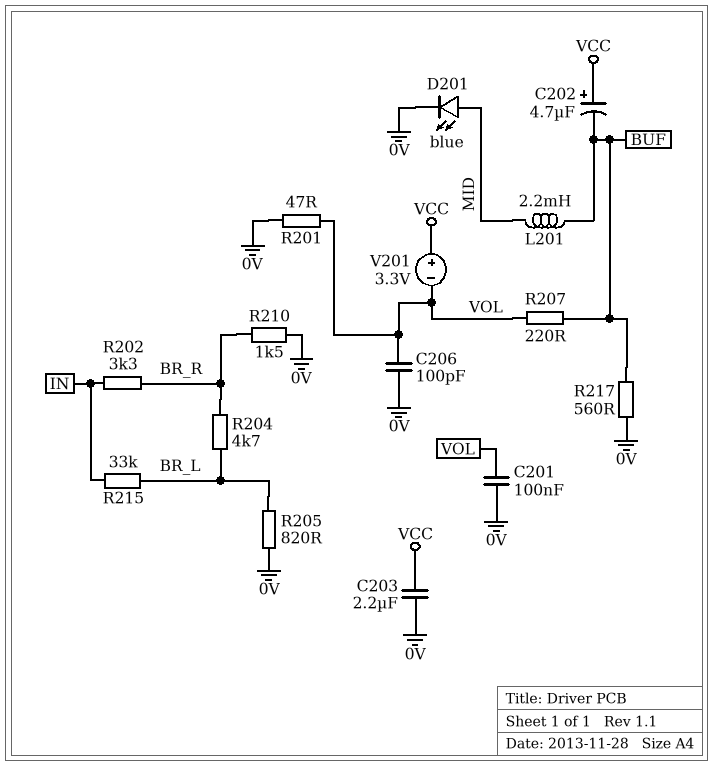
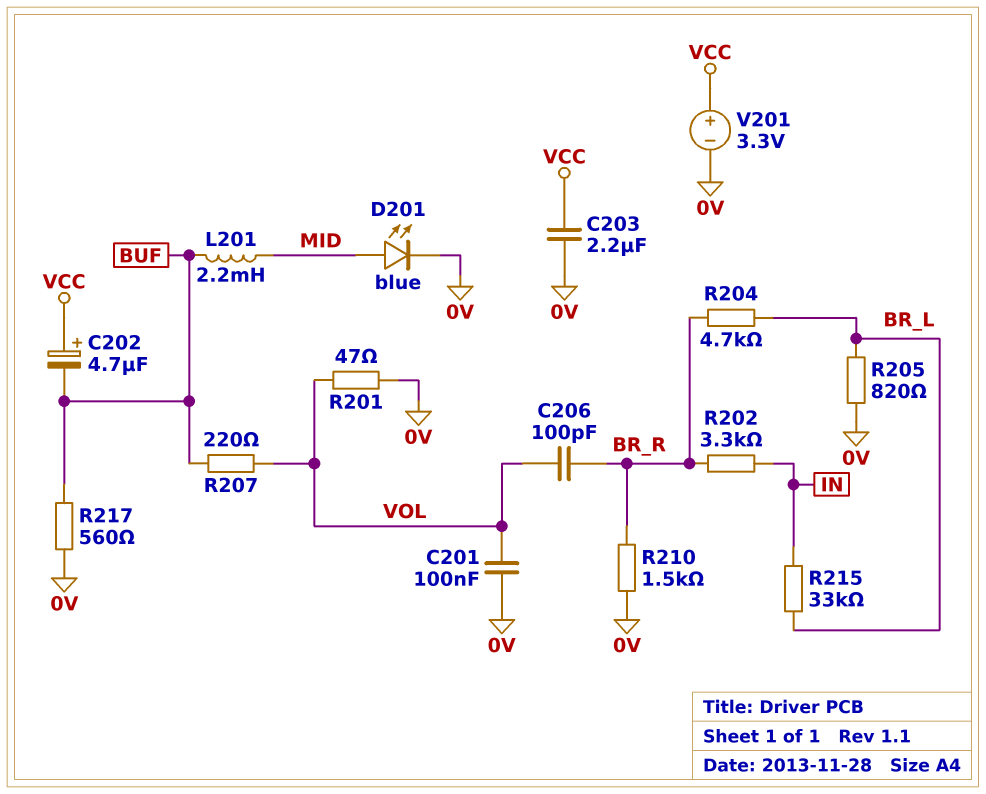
C206: 100pF (0V, VOL) -> 100pF (BR_R, VOL)
V201: 3.3V (plus VCC, minus VOL) -> 3.3V (plus VCC, minus 0V)

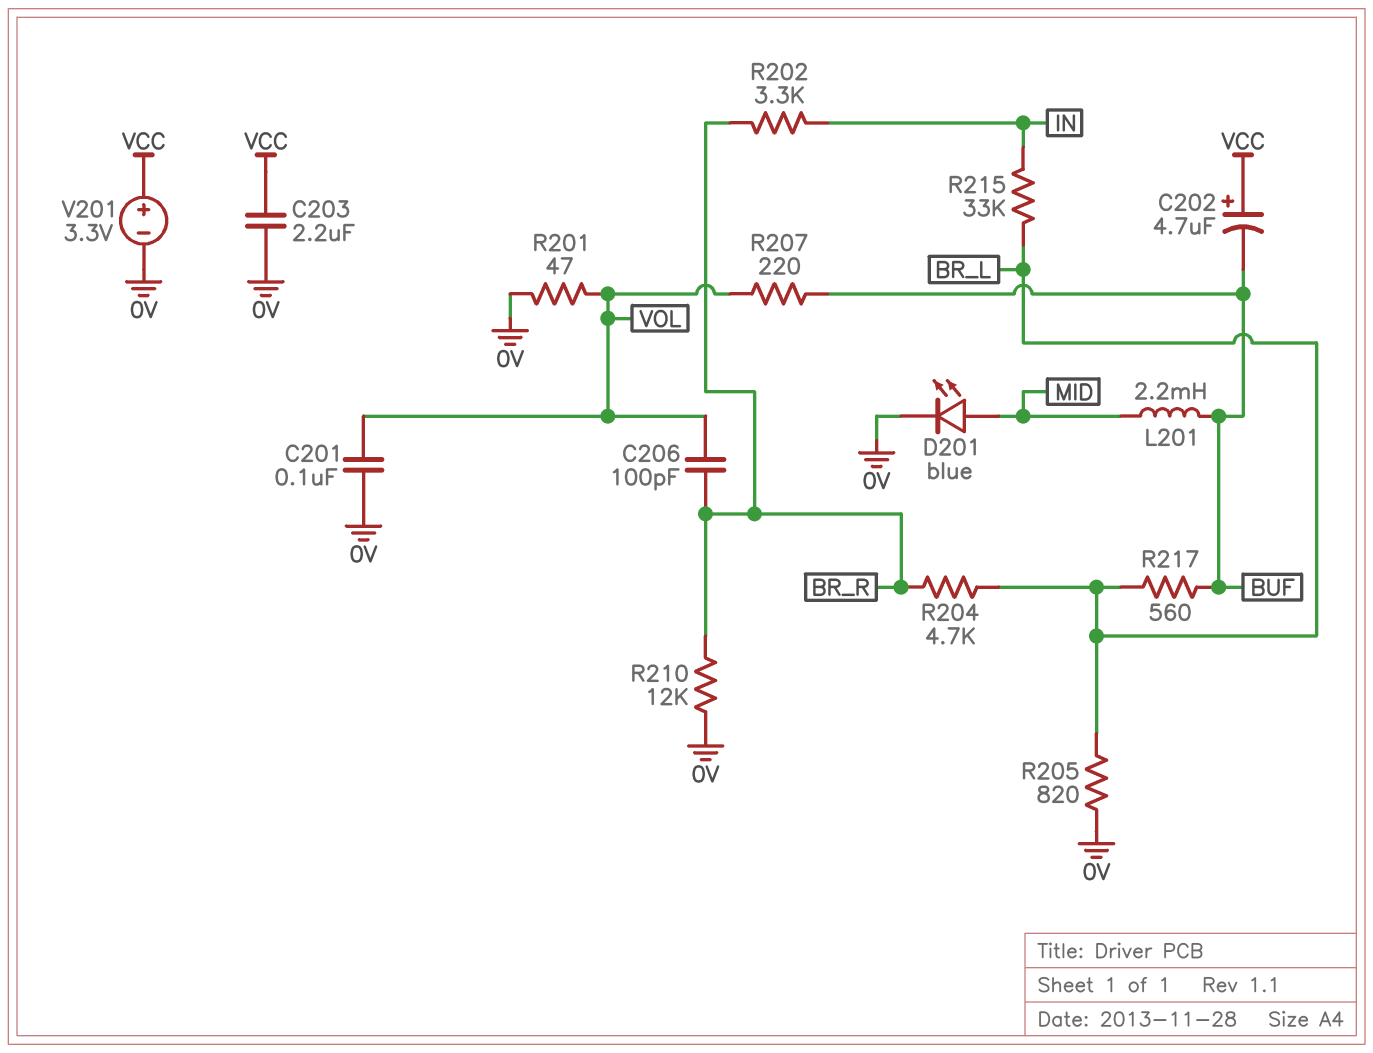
R210: 1.5k (0V, BR_R) -> 12k (0V, BR_R)
R217: 560 (0V, BUF) -> 560 (BR_L, BUF)

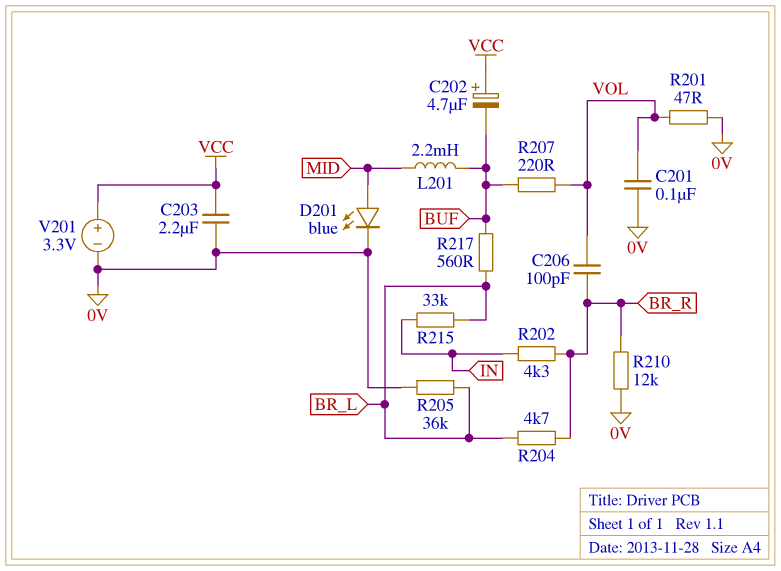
R202: 3.3k (BR_R, IN) -> 4.3k (BR_R, IN)
R205: 820 (0V, BR_L) -> 36k (0V, BR_L)

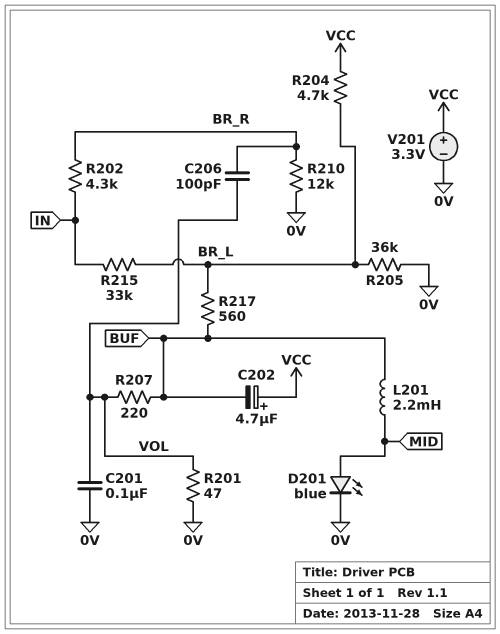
C203: 2.2uF (0V, VCC) -> none
R204: 4.7k (BR_L, BR_R) -> 4.7k (BR_L, VCC)

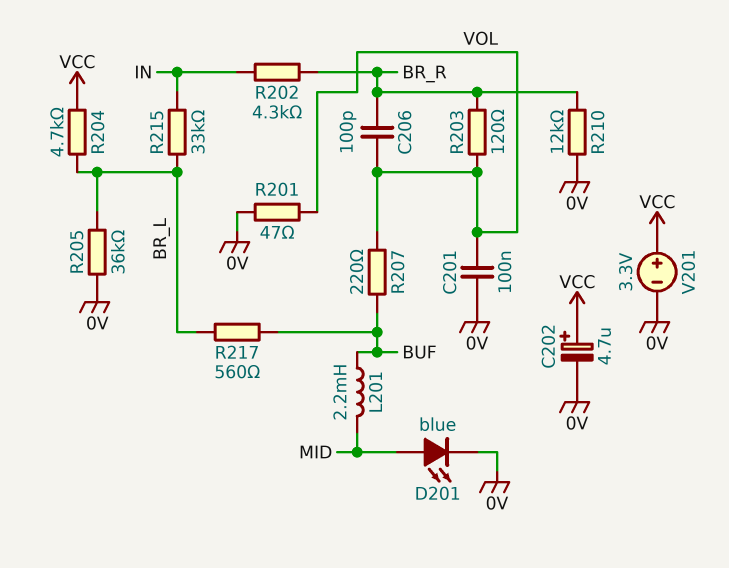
C202: 4.7uF (plus VCC, minus BUF) -> 4.7uF (plus VCC, minus 0V)
R203: none -> 120 (BR_R, VOL)

